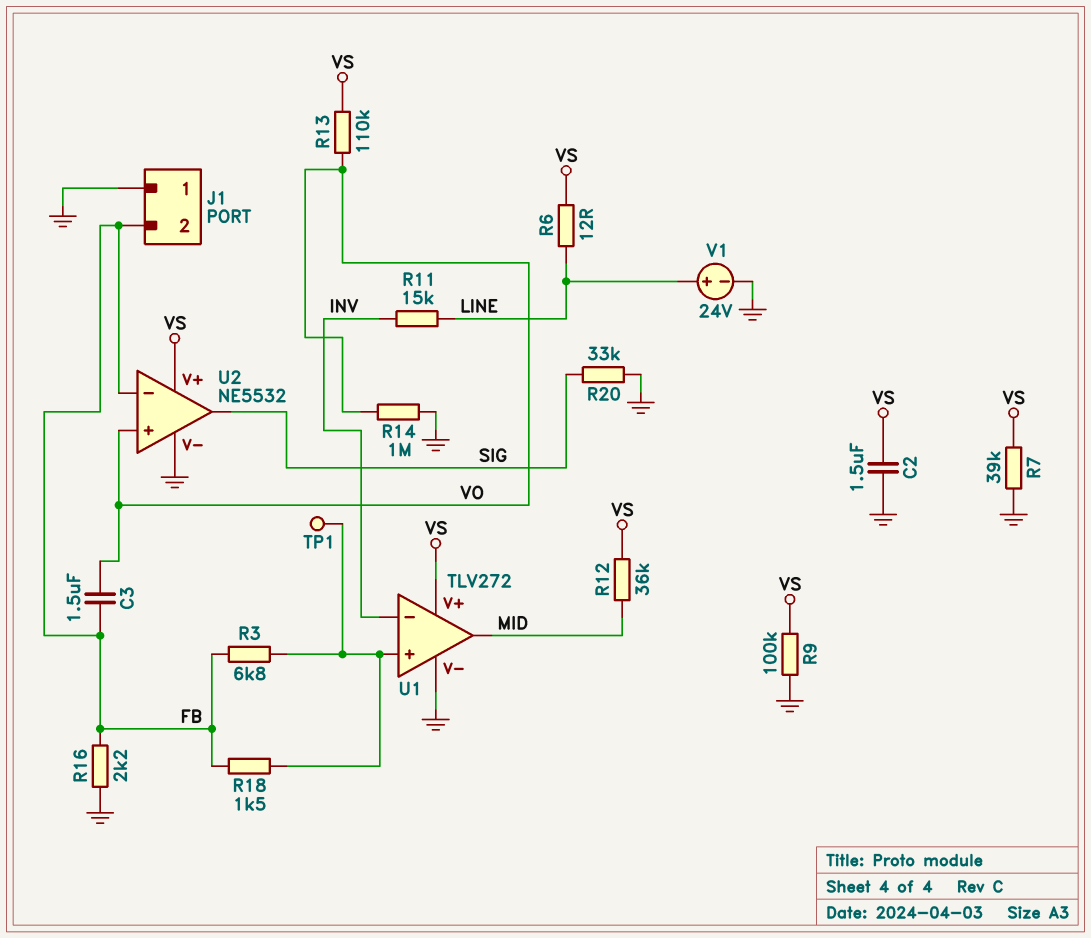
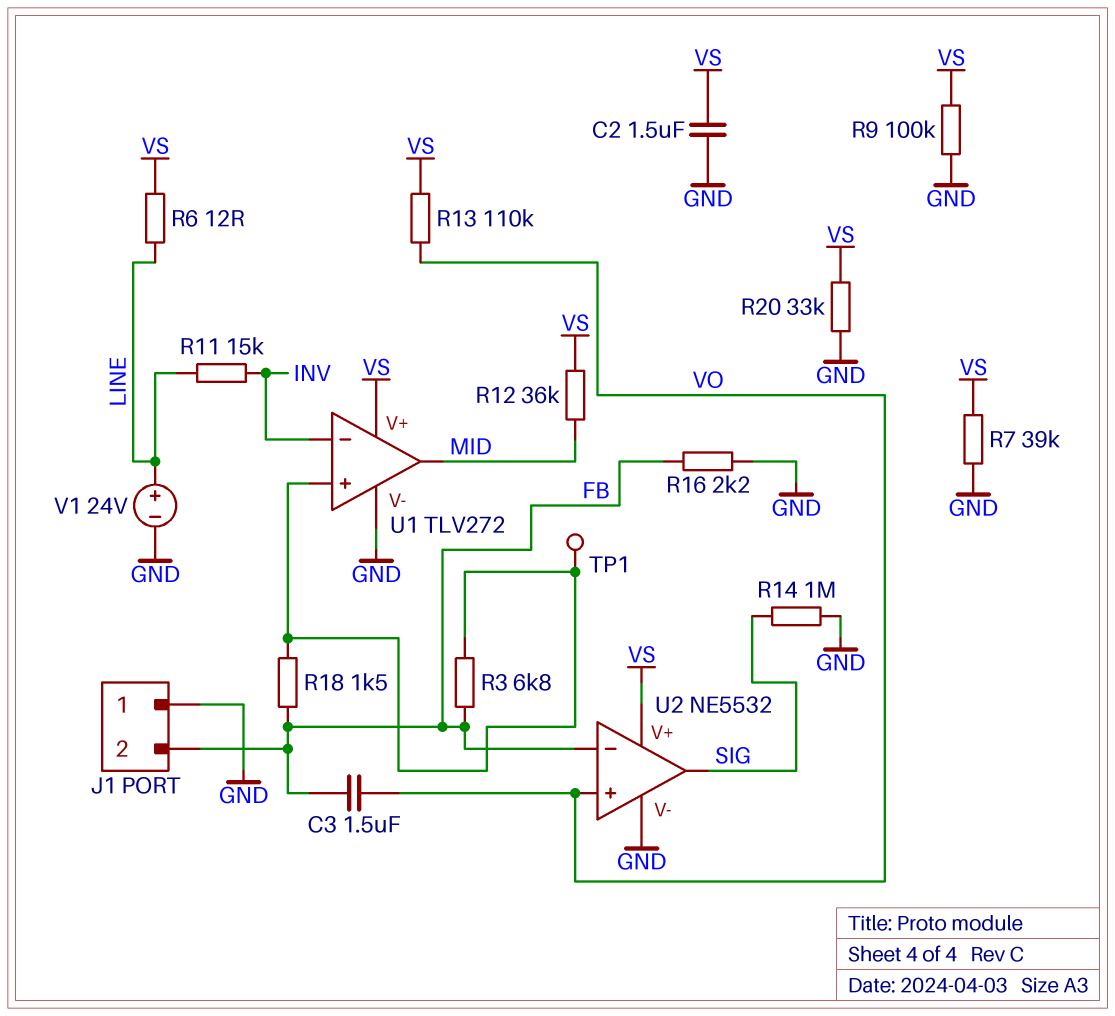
R14: 1M (GND, VO) -> 1M (GND, SIG)
R20: 33k (GND, SIG) -> 33k (GND, VS)

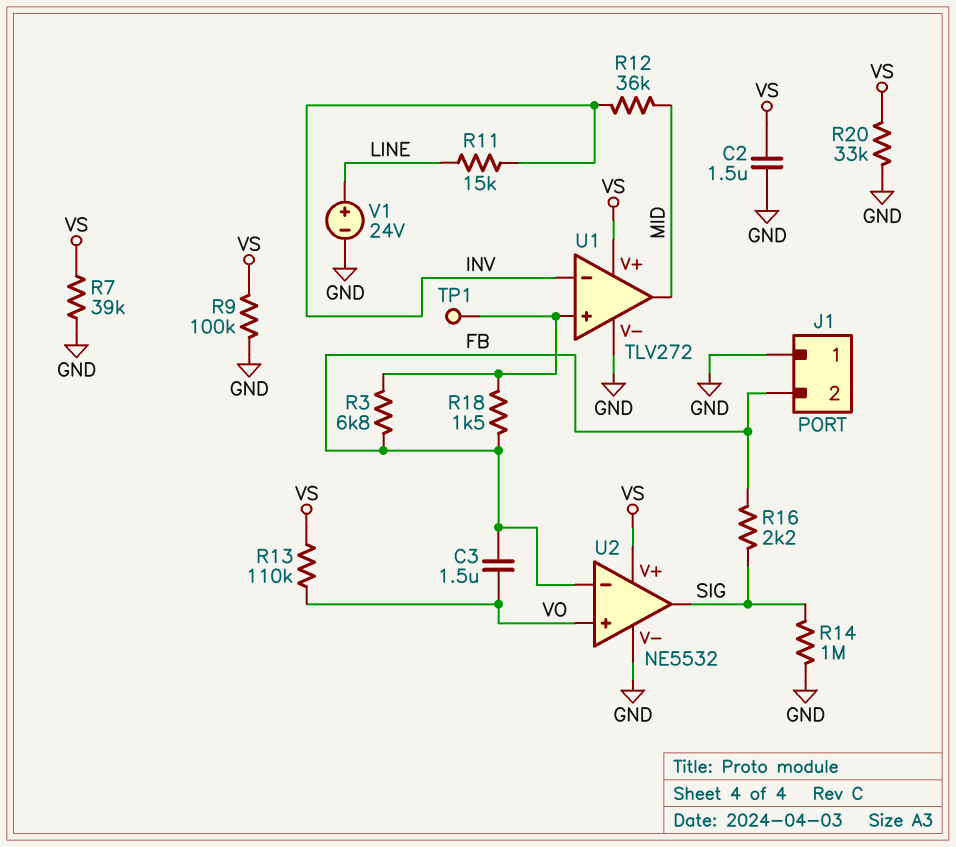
R6: 12 (LINE, VS) -> none
R12: 36k (MID, VS) -> 36k (INV, MID)
R16: 2.2k (FB, GND) -> 2.2k (FB, SIG)

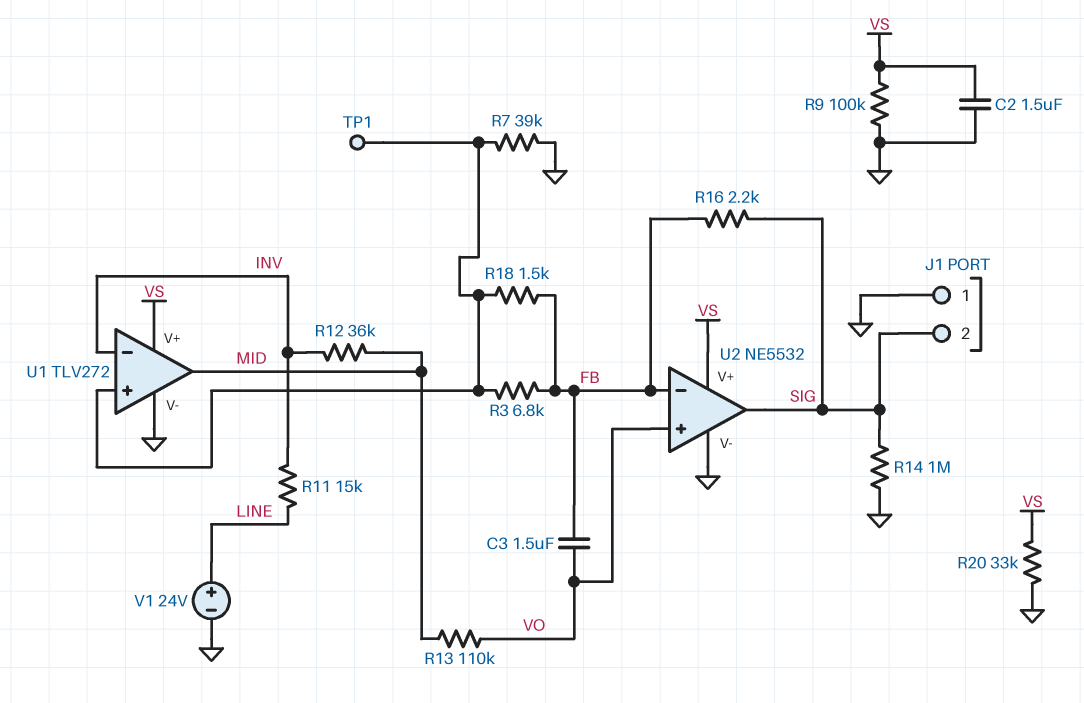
J1 pin 2: FB -> SIG
R7: 39k (GND, VS) -> 39k (GND, U1/in+)
R13: 110k (VO, VS) -> 110k (MID, VO)

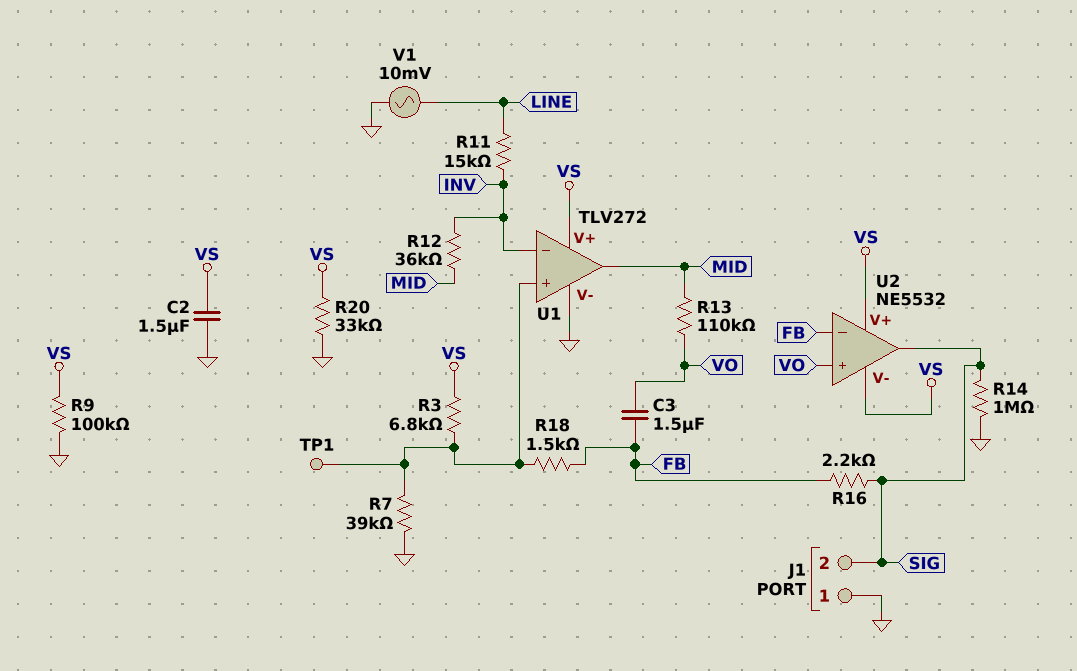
R3: 6.8k (FB, U1/in+) -> 6.8k (U1/in+, VS)
U2 pin V-: GND -> VS
V1: 24V (plus LINE, minus GND) -> AC 10mV (GND, LINE)

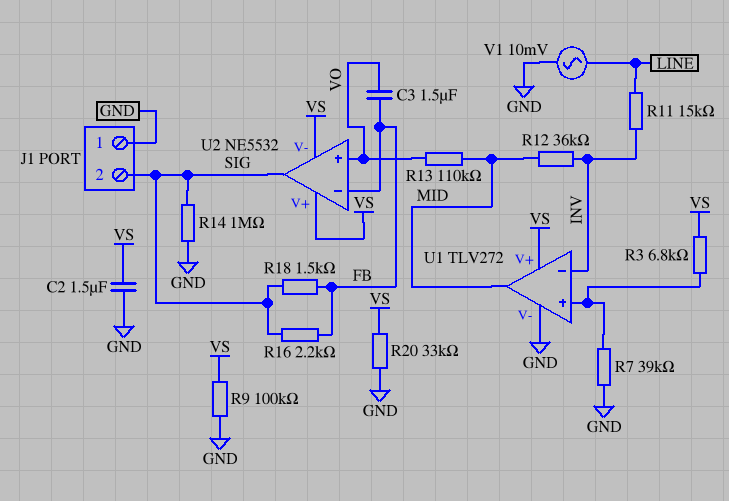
R18: 1.5k (FB, U1/in+) -> 1.5k (FB, SIG)
TP1: test point (U1/in+) -> none

